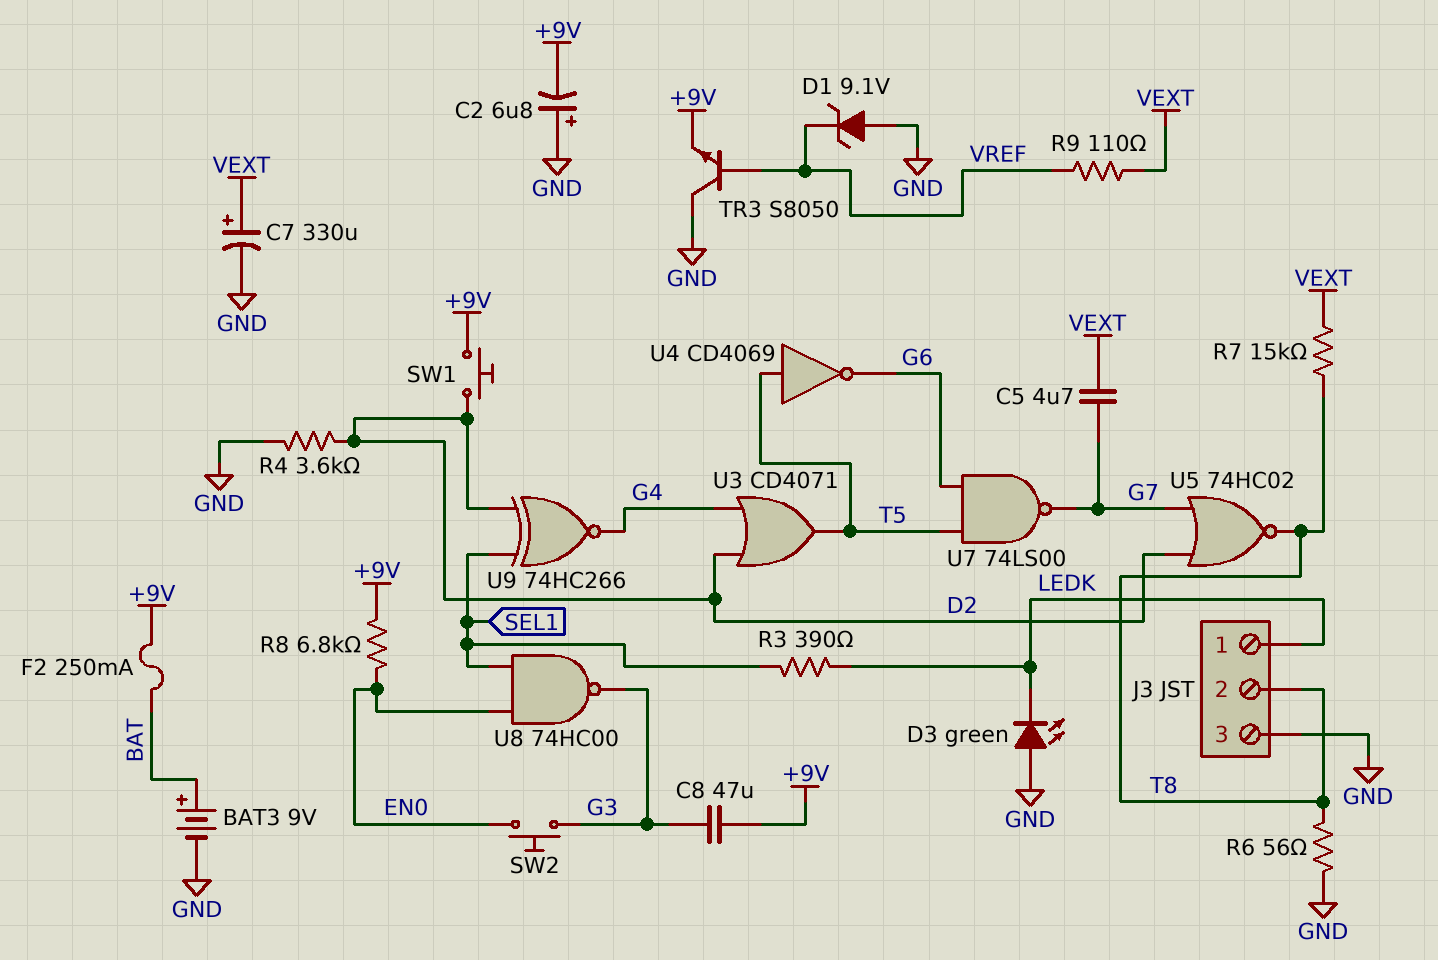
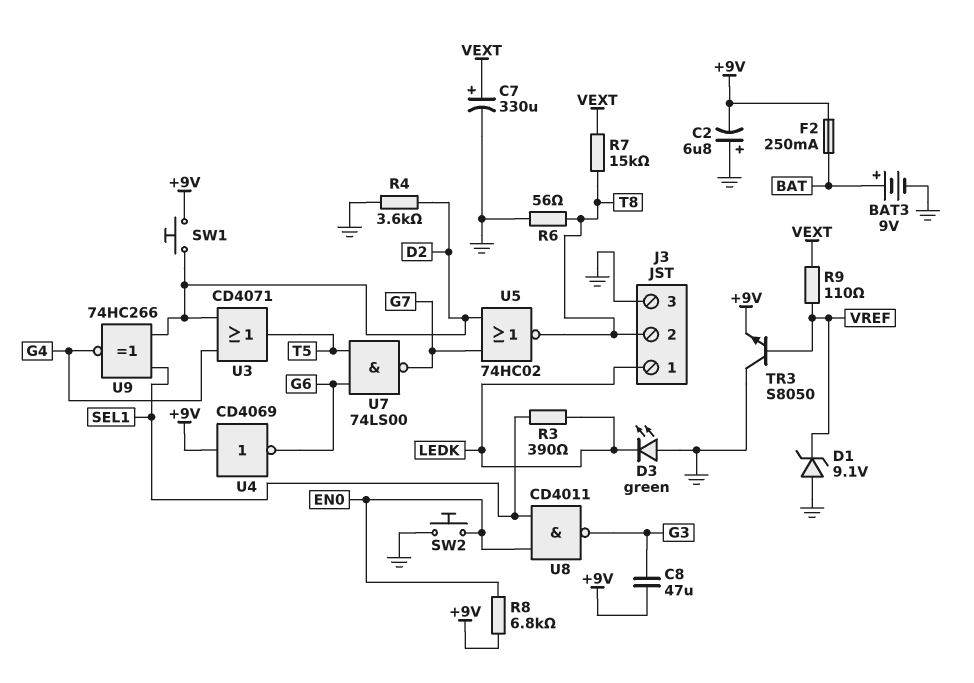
C5: 4.7uF (G7, VEXT) -> none
SW2: button (EN0, G3) -> button (EN0, GND)
U4: NOT CD4069 (in T5, out G6) -> NOT CD4069 (in +9V, out G6)
U8: NAND 74HC00 (in EN0, in SEL1, out G3) -> NAND CD4011 (in EN0, in SEL1, out G3)

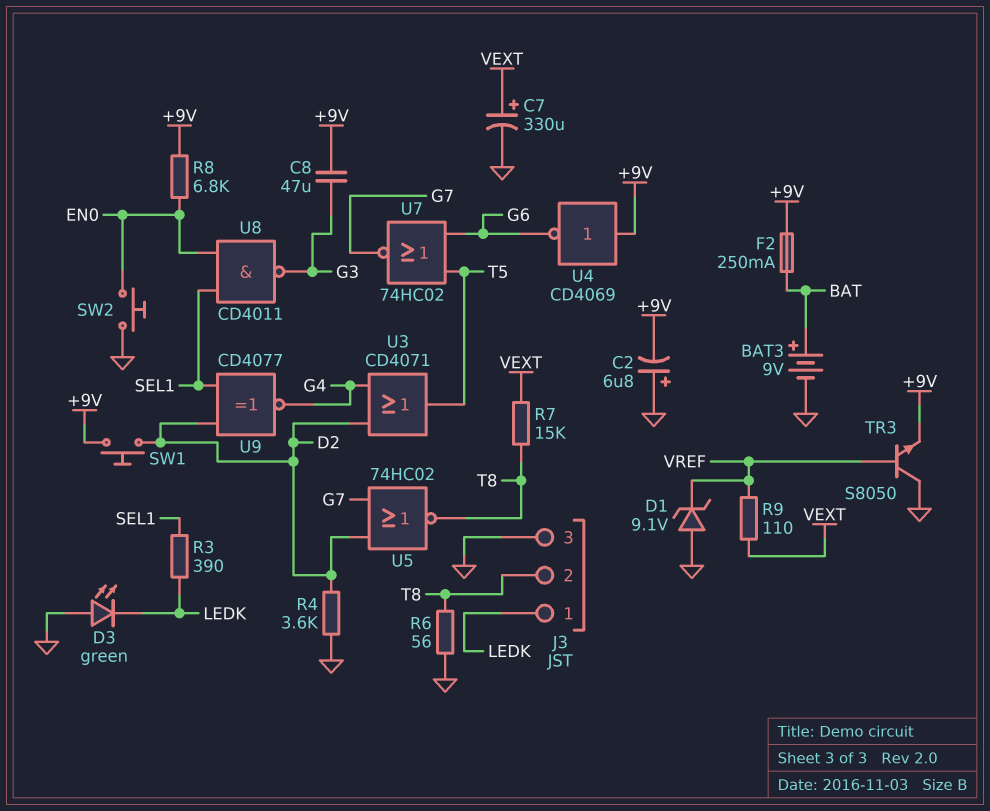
U7: NAND 74LS00 (in G6, in T5, out G7) -> NOR 74HC02 (in G6, in T5, out G7)
U9: XNOR 74HC266 (in D2, in SEL1, out G4) -> XNOR CD4077 (in D2, in SEL1, out G4)

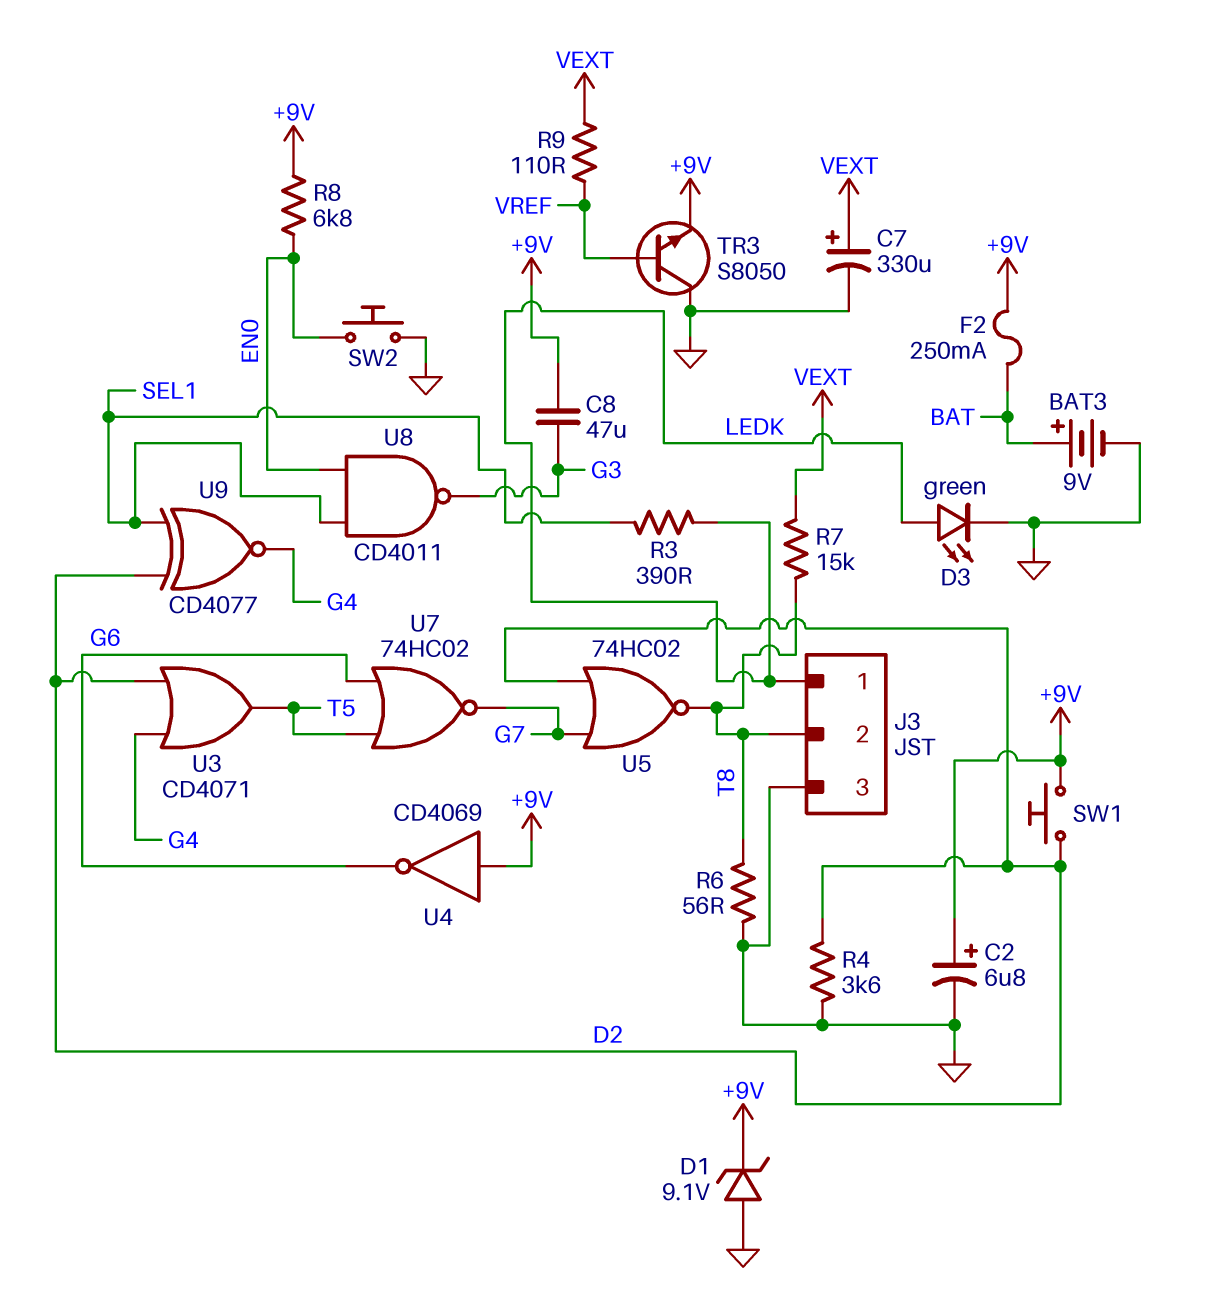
C2: 6.8uF (plus GND, minus +9V) -> 6.8uF (plus +9V, minus GND)
D1: zener 9.1V (A GND, K VREF) -> zener 9.1V (A GND, K +9V)
D3: LED green (A GND, K LEDK) -> LED green (A LEDK, K GND)

